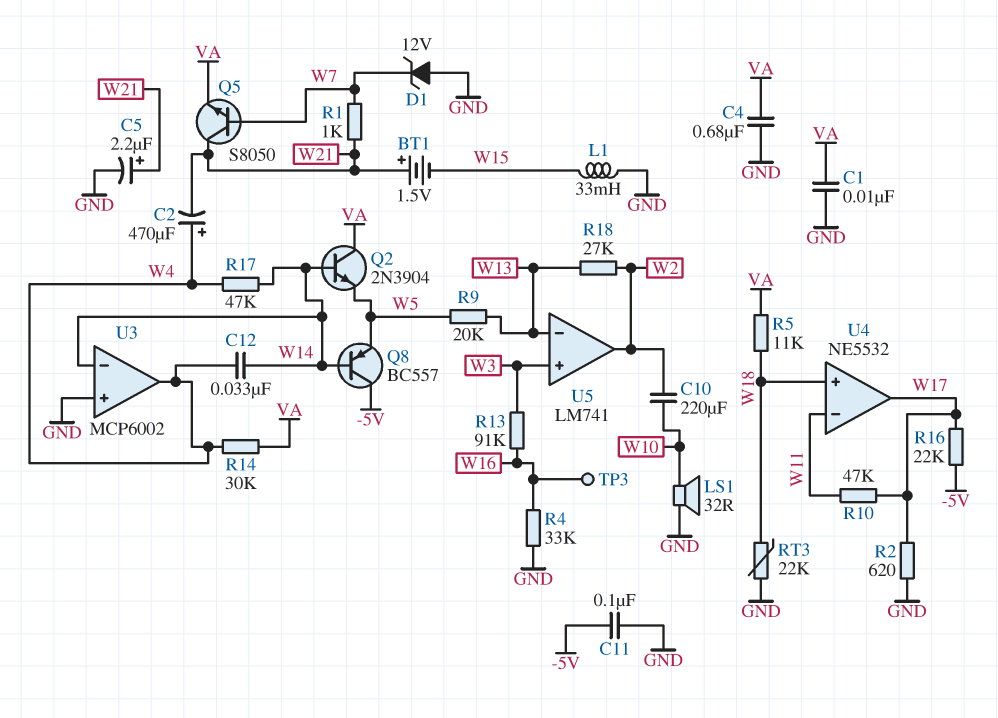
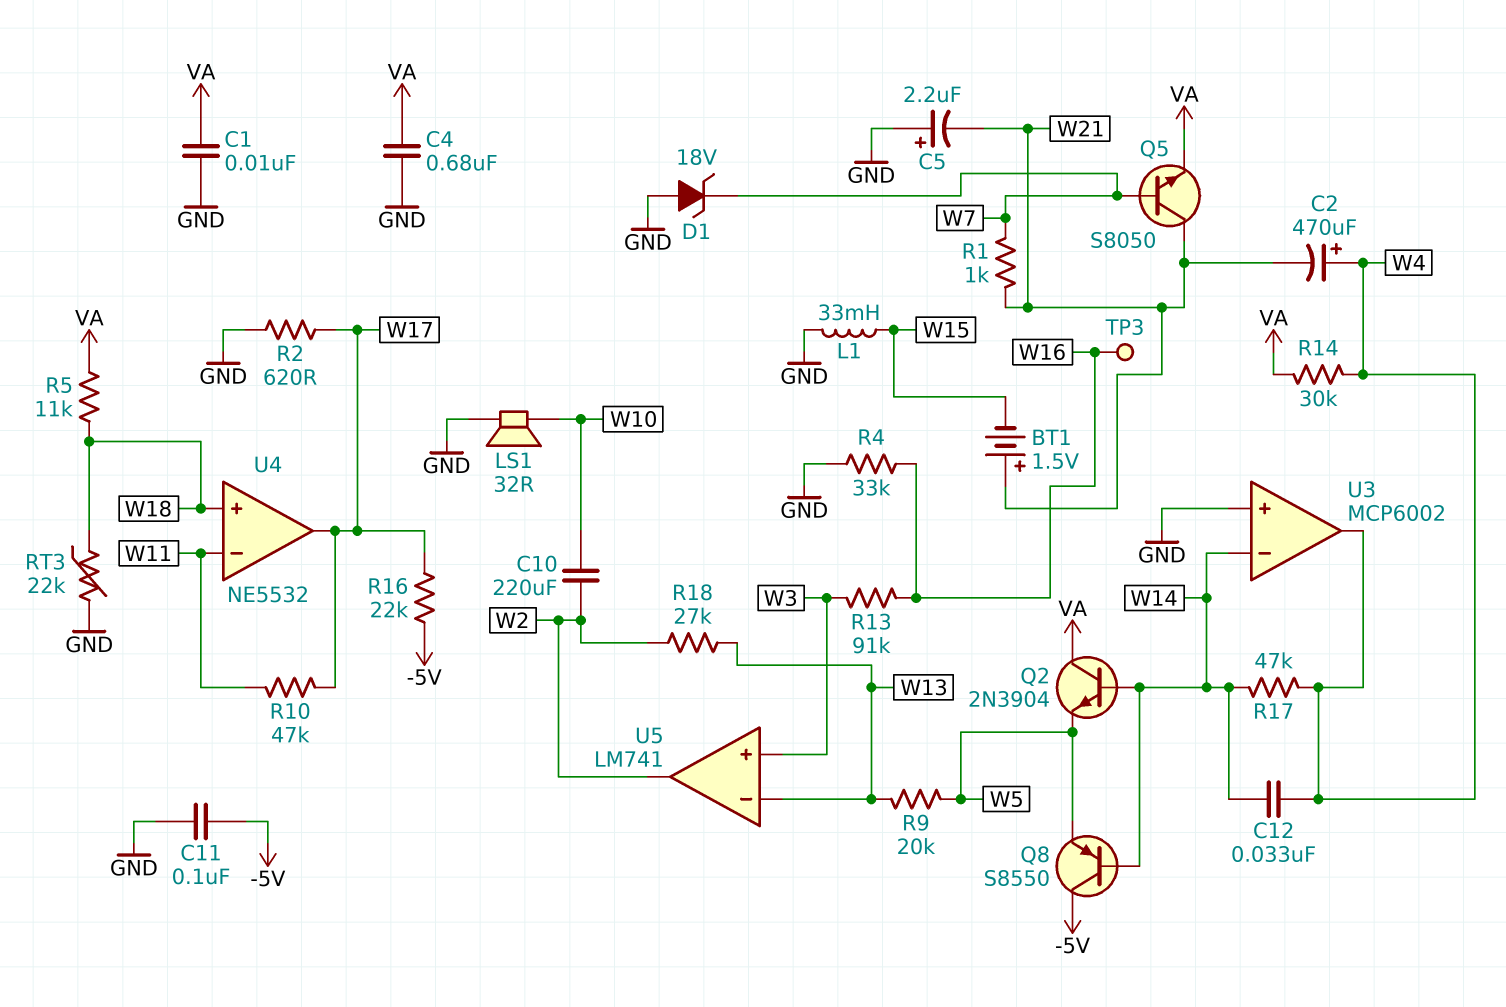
C5: 2.2uF (plus W21, minus GND) -> 2.2uF (plus GND, minus W21)
D1: zener 12V (A GND, K W7) -> zener 18V (A GND, K W7)
Q8: PNP BC557 (B W14, C -5V, E W5) -> PNP S8550 (B W14, C -5V, E W5)

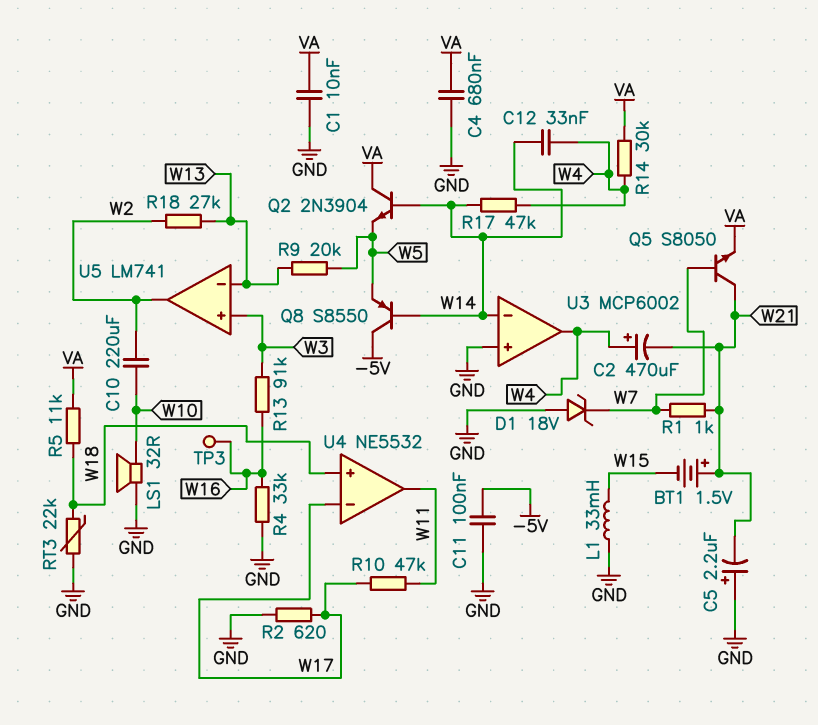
R16: 22k (-5V, W17) -> none
U4 pin in-: W11 -> W17
U4 pin out: W17 -> W11

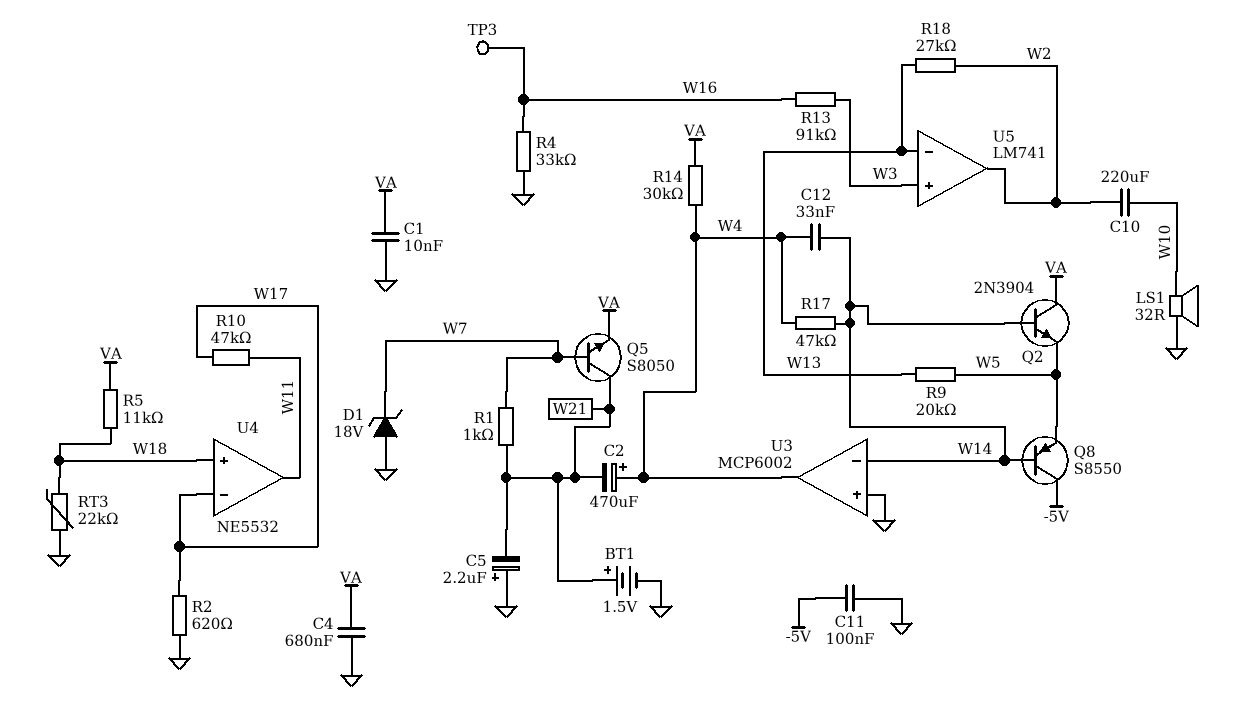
BT1: 1.5V (plus W21, minus W15) -> 1.5V (plus W21, minus GND)
L1: 33mH (GND, W15) -> none

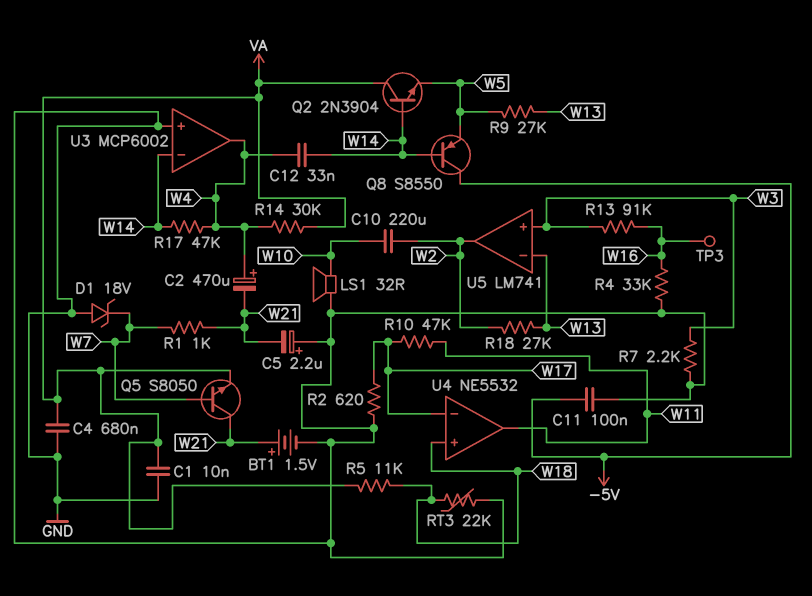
R7: none -> 2.2k (GND, W3)
R9: 20k (W5, W13) -> 27k (W5, W13)

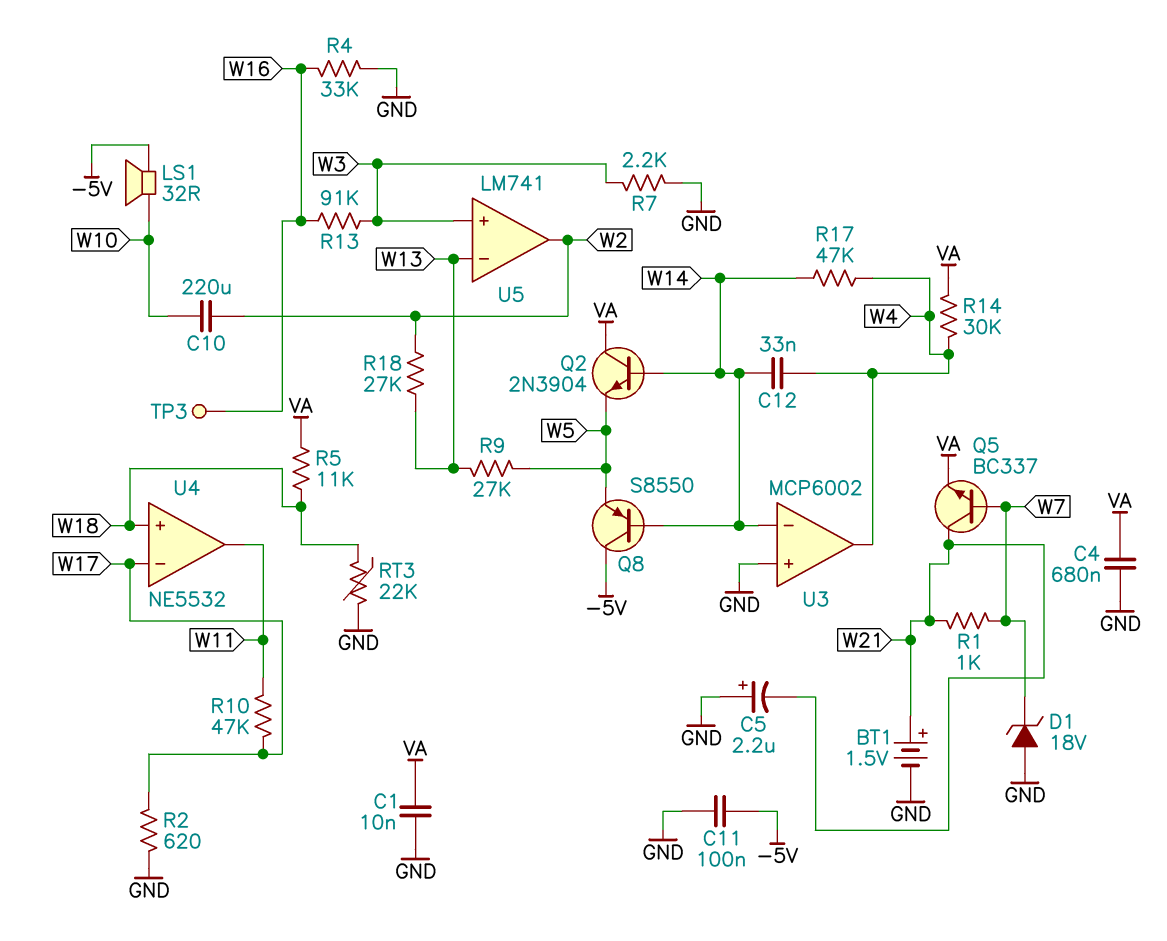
C2: 470uF (plus W4, minus W21) -> none
LS1: speaker 32R (GND, W10) -> speaker 32R (-5V, W10)
Q5: NPN S8050 (B W7, C W21, E VA) -> NPN BC337 (B W7, C W21, E VA)

